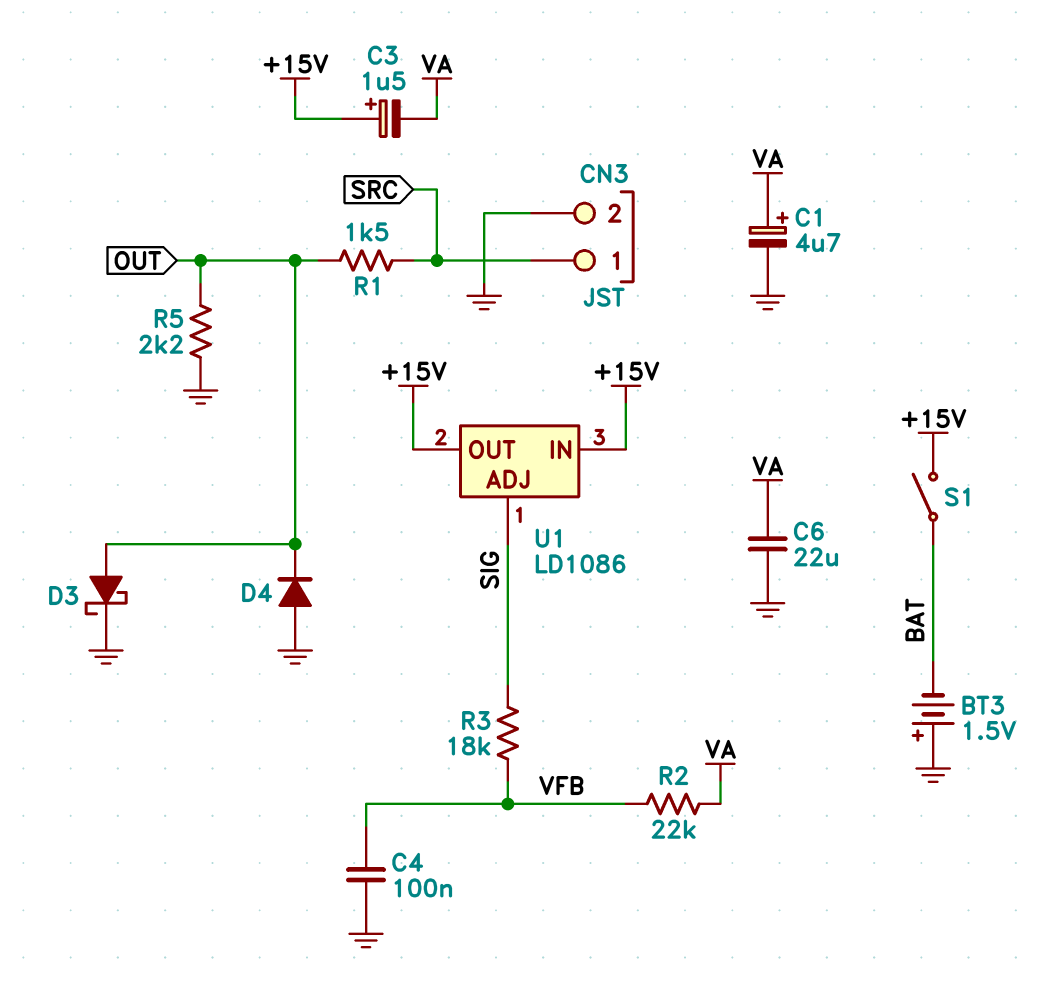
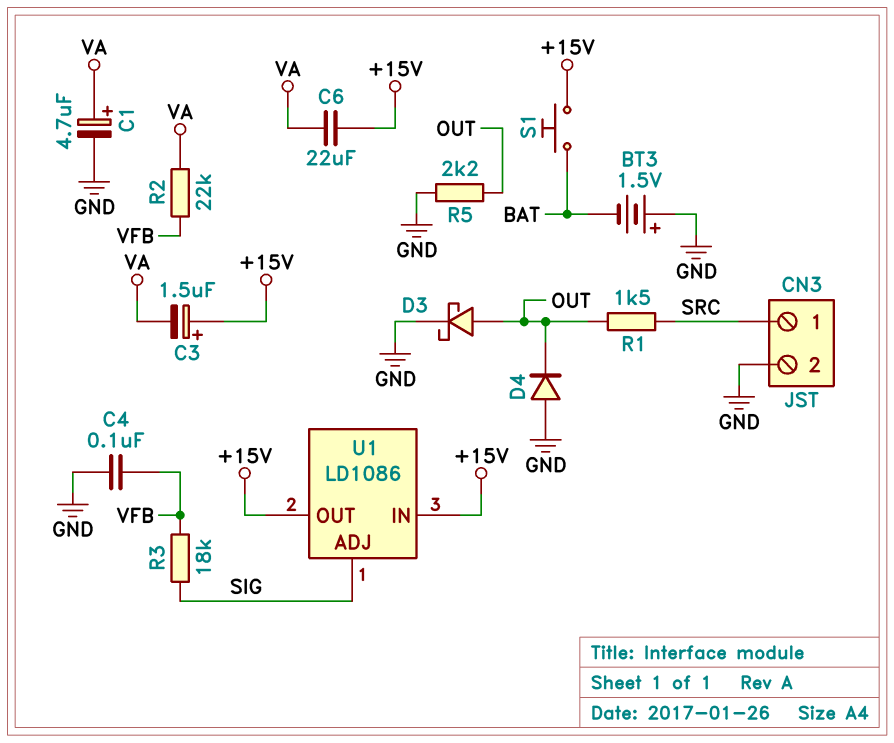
C6: 22uF (GND, VA) -> 22uF (+15V, VA)
S1: switch (+15V, BAT) -> button (+15V, BAT)

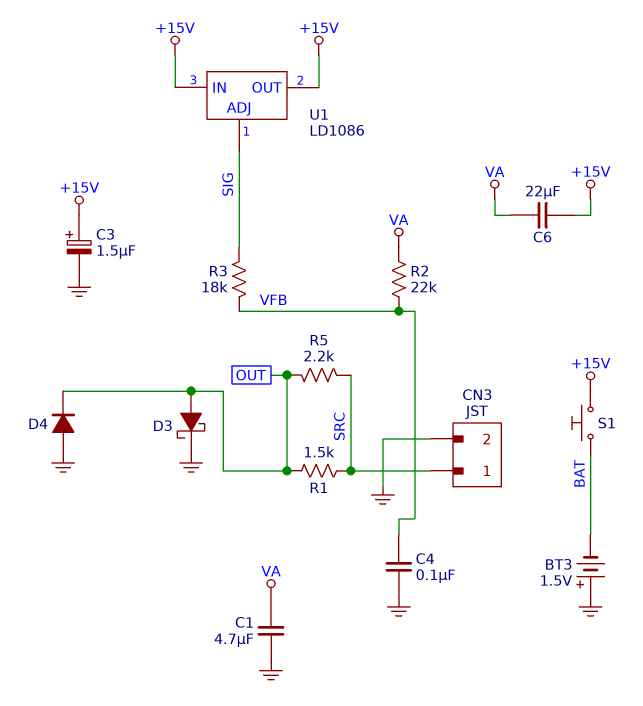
C1: 4.7uF (plus VA, minus GND) -> 4.7uF (GND, VA)
C3: 1.5uF (plus +15V, minus VA) -> 1.5uF (plus +15V, minus GND)
R5: 2.2k (GND, OUT) -> 2.2k (OUT, SRC)

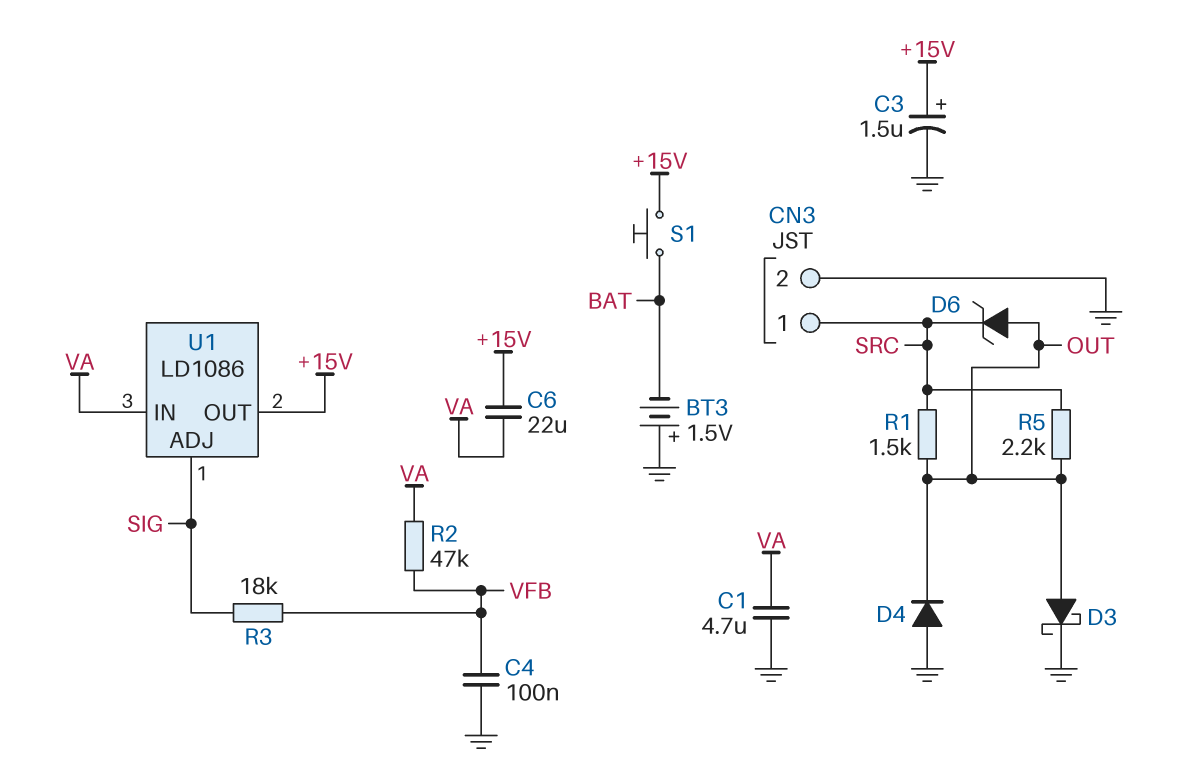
D6: none -> zener (A OUT, K SRC)
R2: 22k (VA, VFB) -> 47k (VA, VFB)
U1 pin IN: +15V -> VA

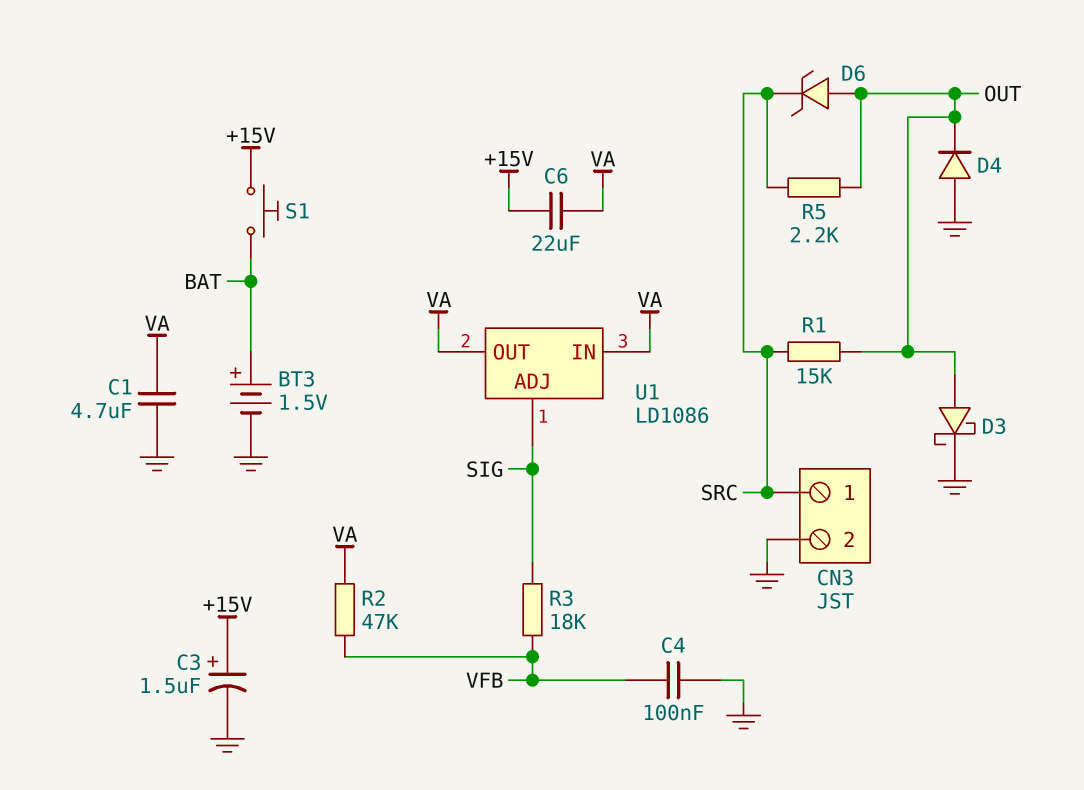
BT3: 1.5V (plus GND, minus BAT) -> 1.5V (plus BAT, minus GND)
R1: 1.5k (OUT, SRC) -> 15k (OUT, SRC)
U1 pin OUT: +15V -> VA

